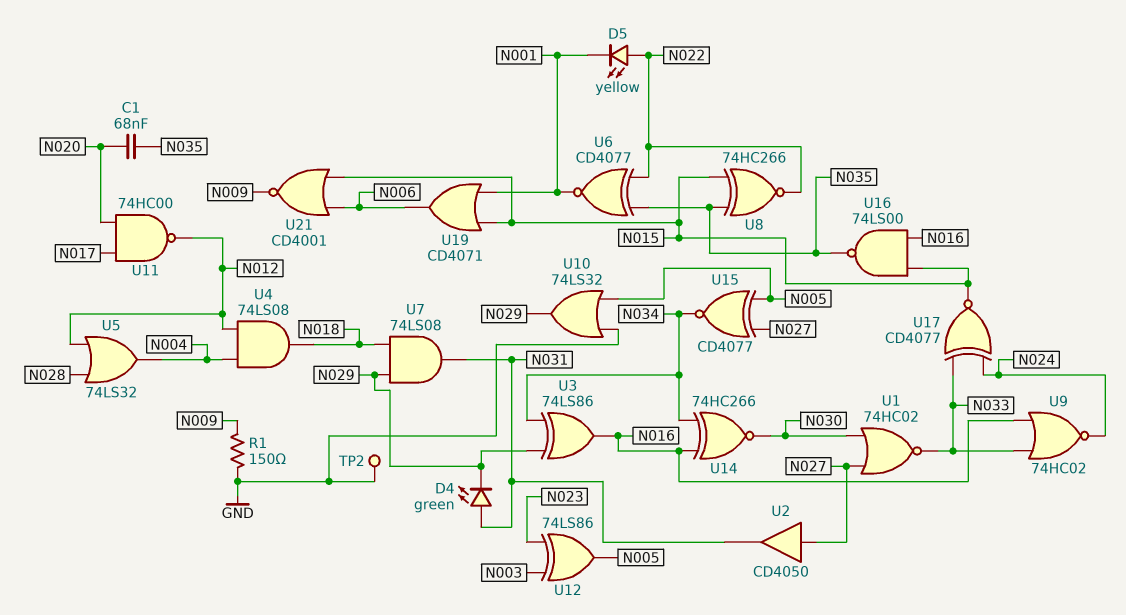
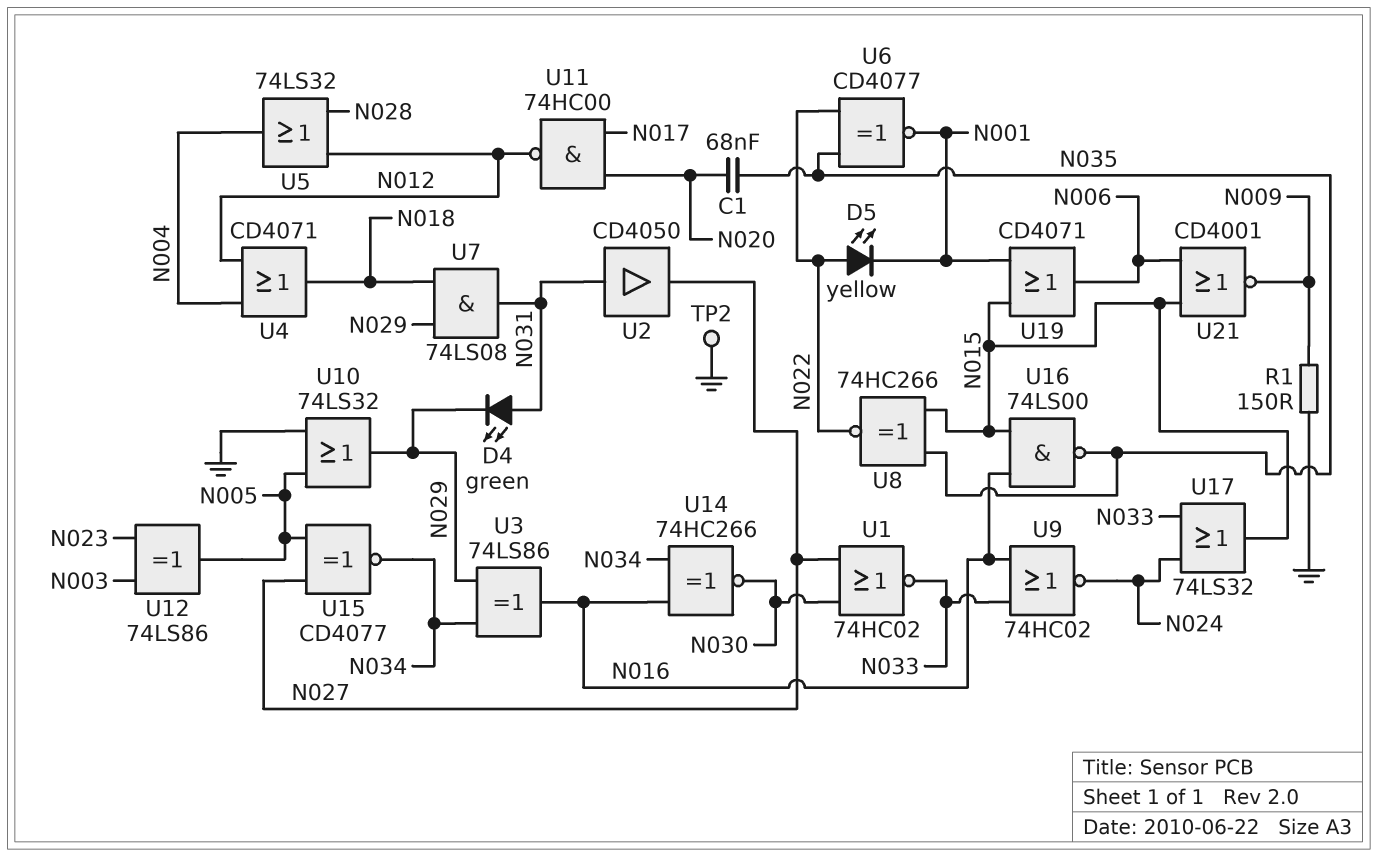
U2: buffer CD4050 (in N027, out N031) -> buffer CD4050 (in N031, out N027)
U4: AND 74LS08 (in N004, in N012, out N018) -> OR CD4071 (in N004, in N012, out N018)
U17: XNOR CD4077 (in N024, in N033, out N015) -> OR 74LS32 (in N024, in N033, out N015)

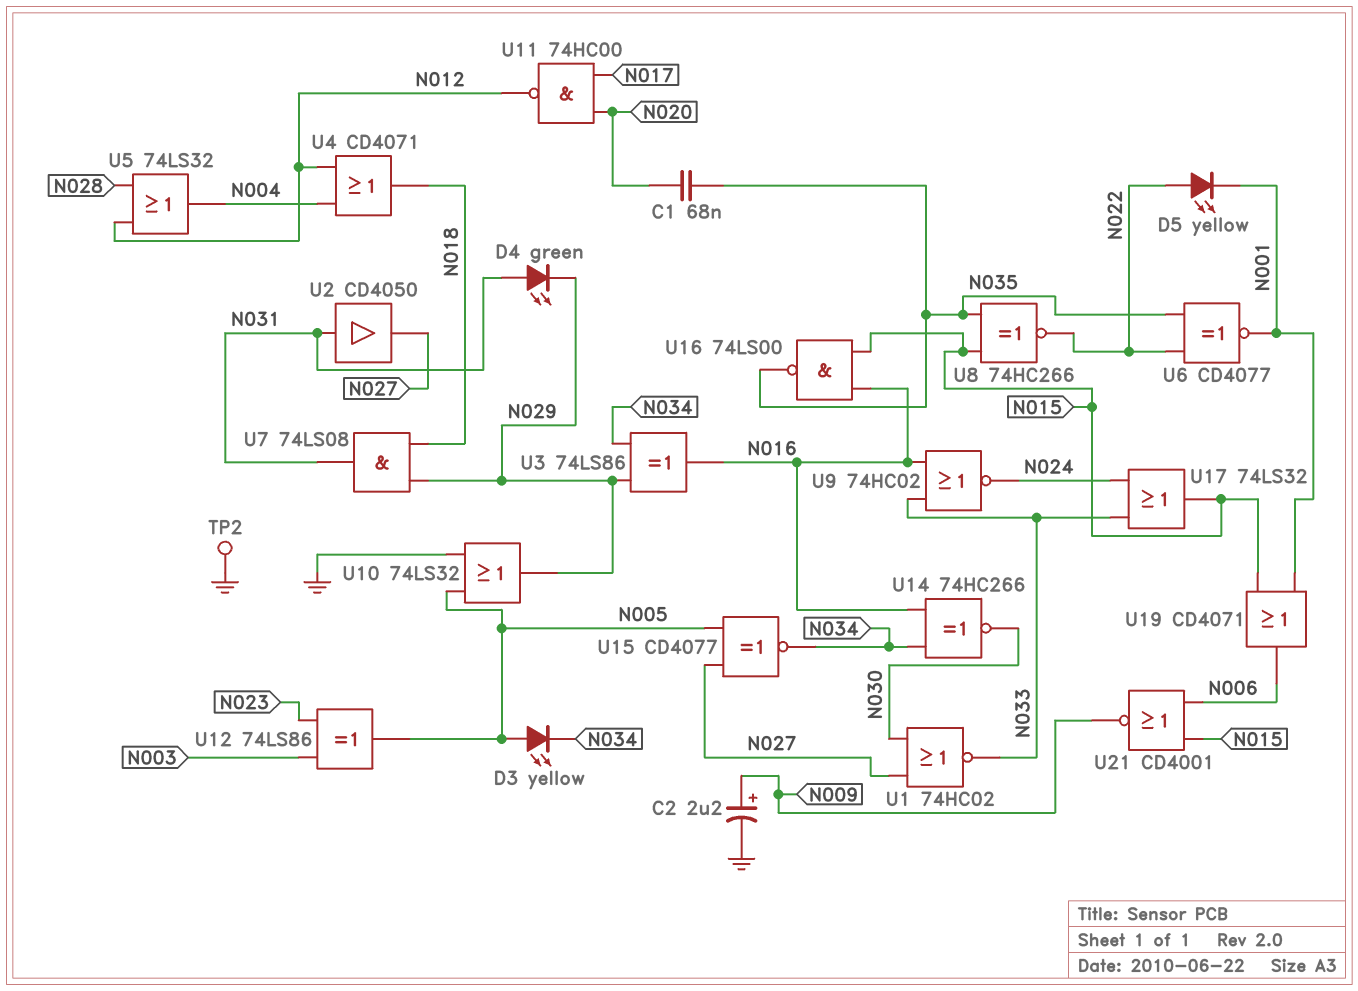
C2: none -> 2.2uF (plus N009, minus GND)
D3: none -> LED yellow (A N005, K N034)
R1: 150 (GND, N009) -> none

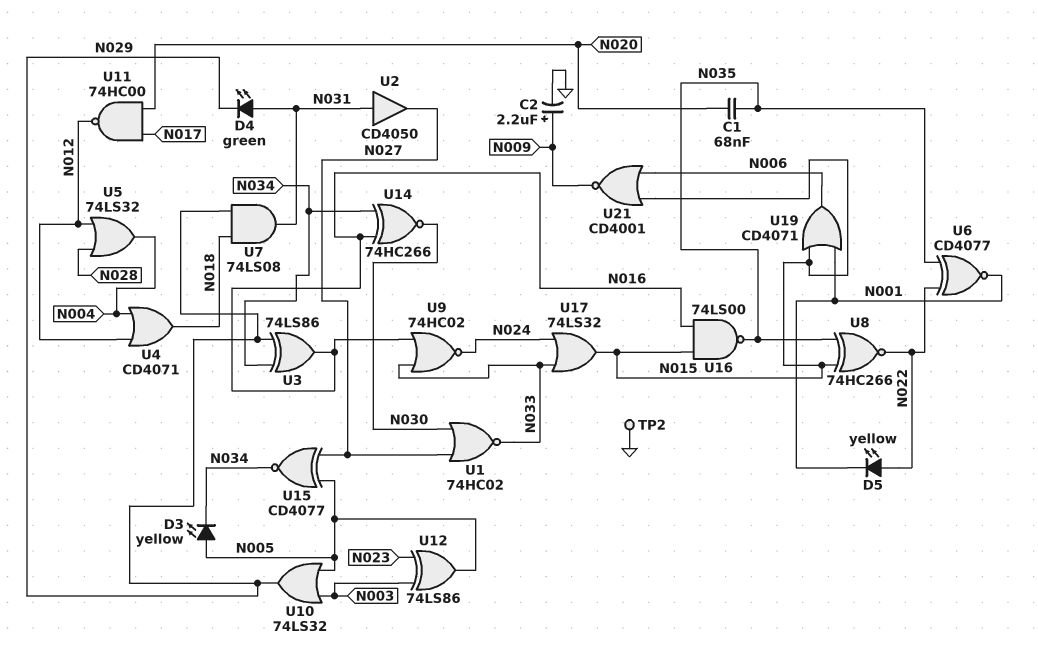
U10: OR 74LS32 (in GND, in N005, out N029) -> OR 74LS32 (in N003, in N005, out N029)

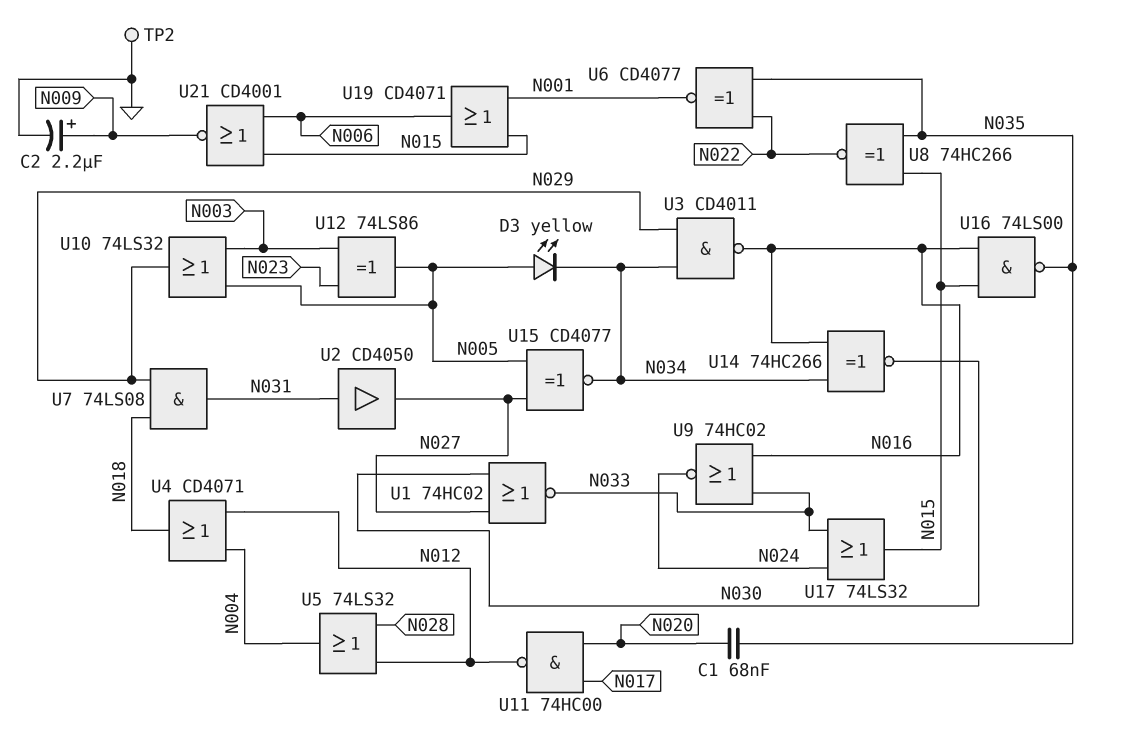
D4: LED green (A N031, K N029) -> none
D5: LED yellow (A N022, K N001) -> none
U3: XOR 74LS86 (in N029, in N034, out N016) -> NAND CD4011 (in N029, in N034, out N016)

